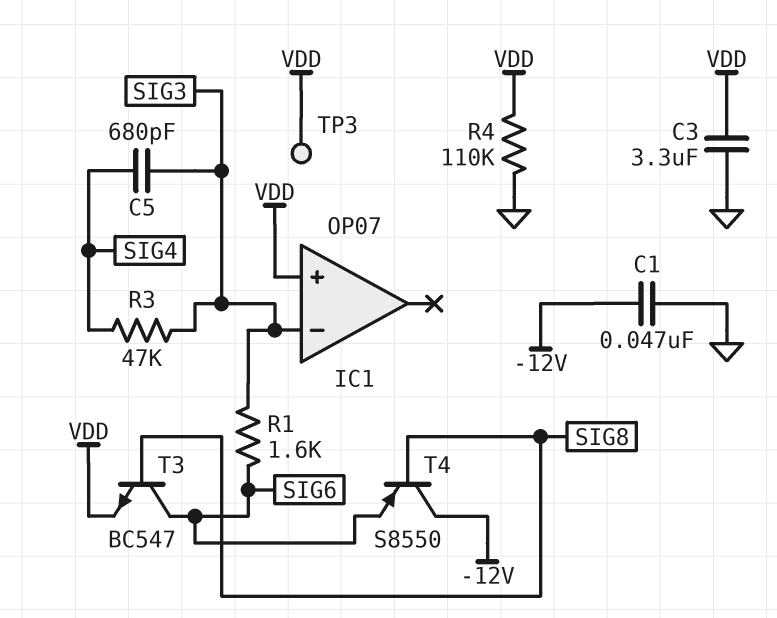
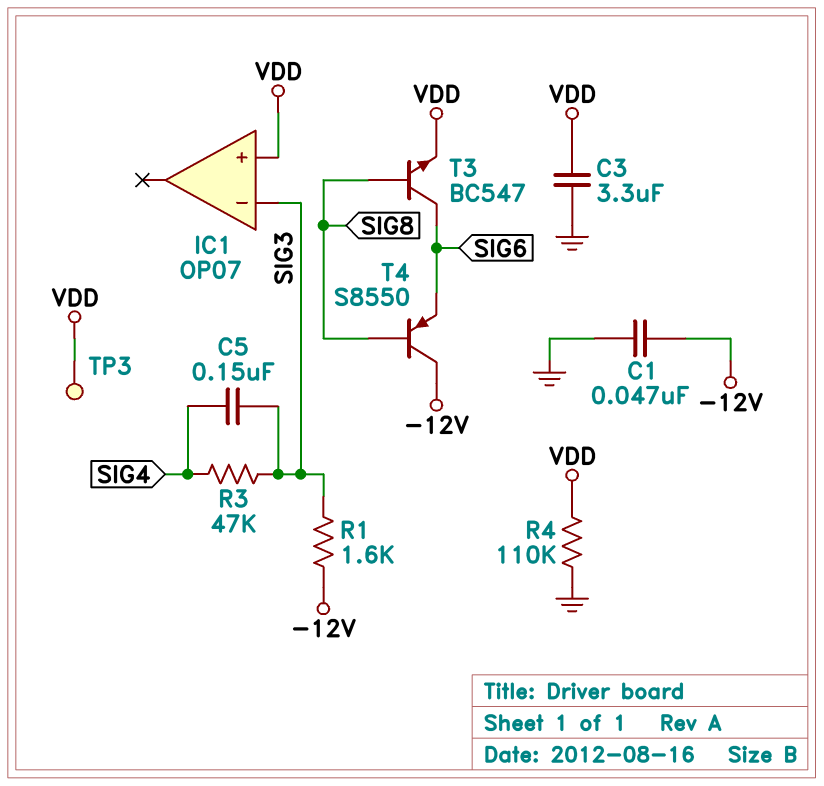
C5: 680pF (SIG3, SIG4) -> 150nF (SIG3, SIG4)
R1: 1.6k (SIG3, SIG6) -> 1.6k (-12V, SIG3)

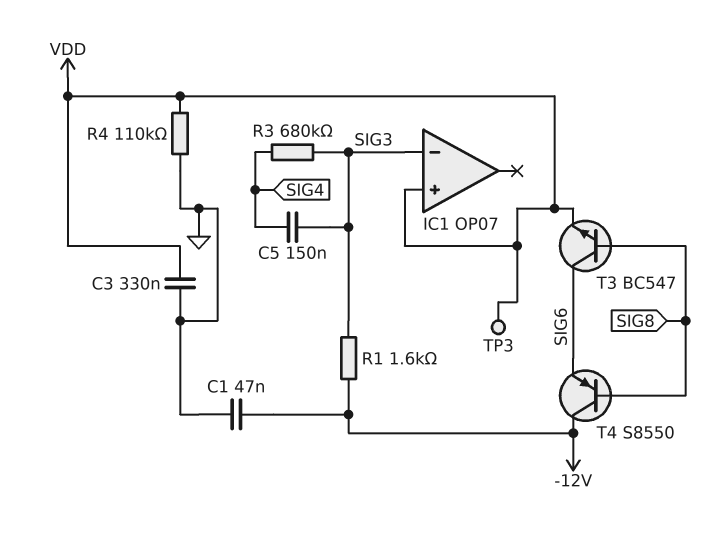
C3: 3.3uF (GND, VDD) -> 330nF (GND, VDD)
R3: 47k (SIG3, SIG4) -> 680k (SIG3, SIG4)

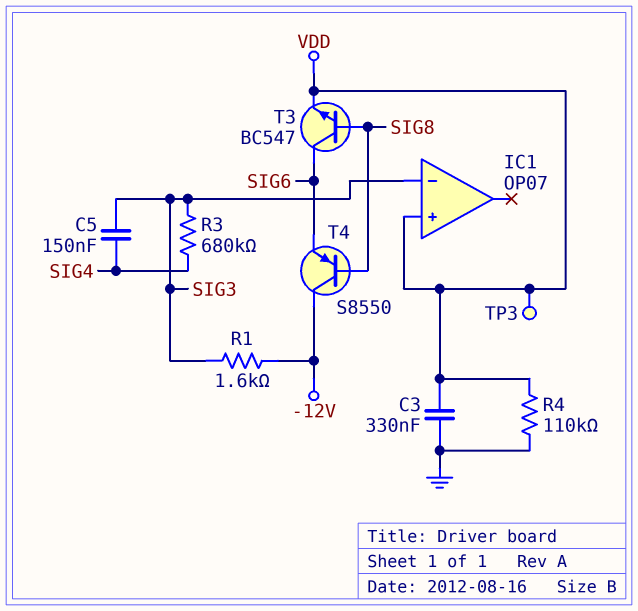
C1: 47nF (-12V, GND) -> none

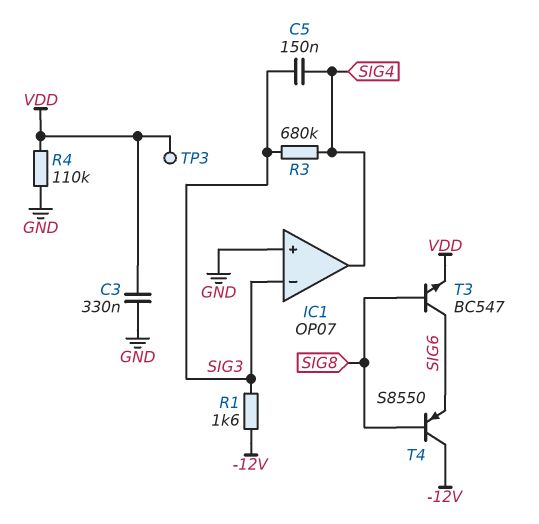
IC1 pin in+: VDD -> GND
IC1 pin out: none -> SIG4

